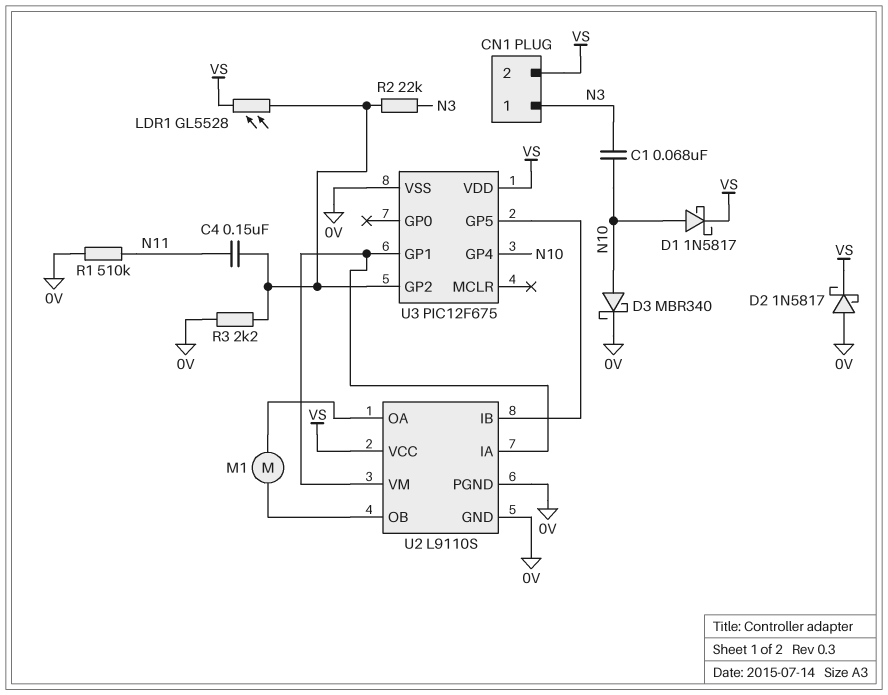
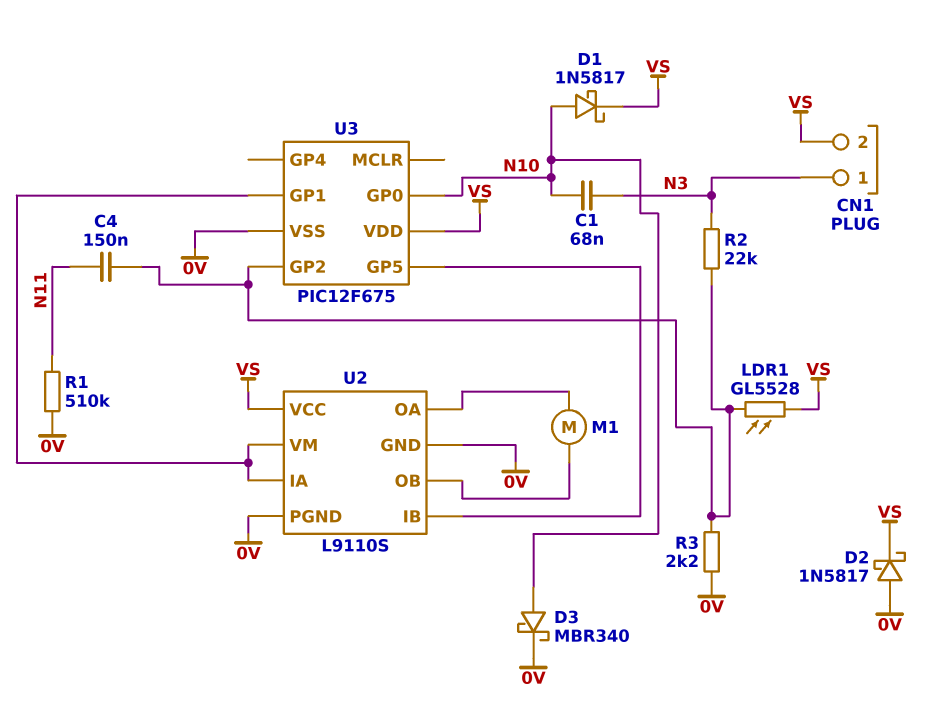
U3 pin GP0: none -> N10
U3 pin GP4: N10 -> none

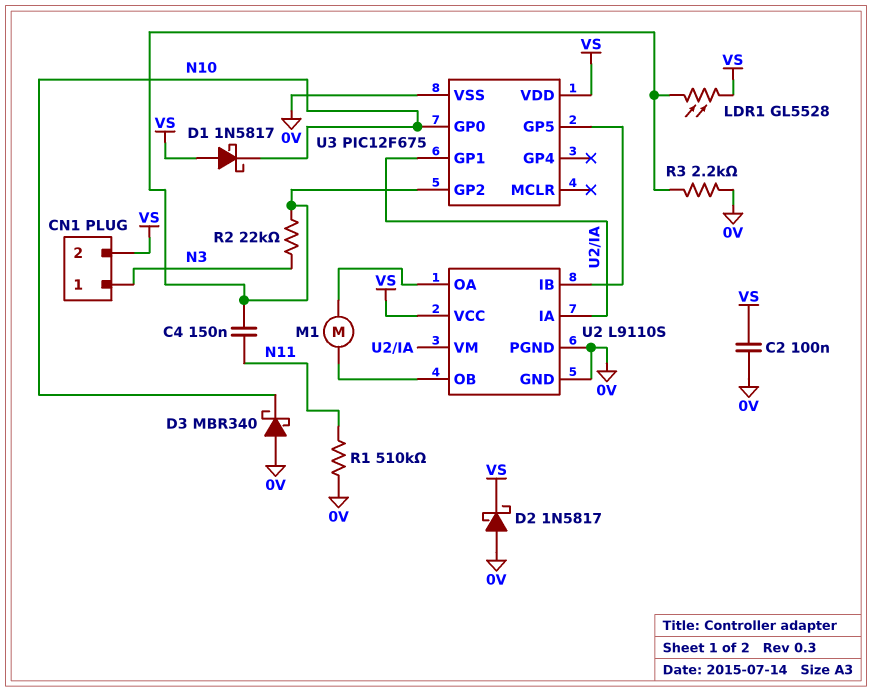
C1: 68nF (N3, N10) -> none
C2: none -> 100nF (0V, VS)
D1: schottky 1N5817 (A N10, K VS) -> schottky 1N5817 (A VS, K N10)
D3: schottky MBR340 (A N10, K 0V) -> schottky MBR340 (A 0V, K N10)

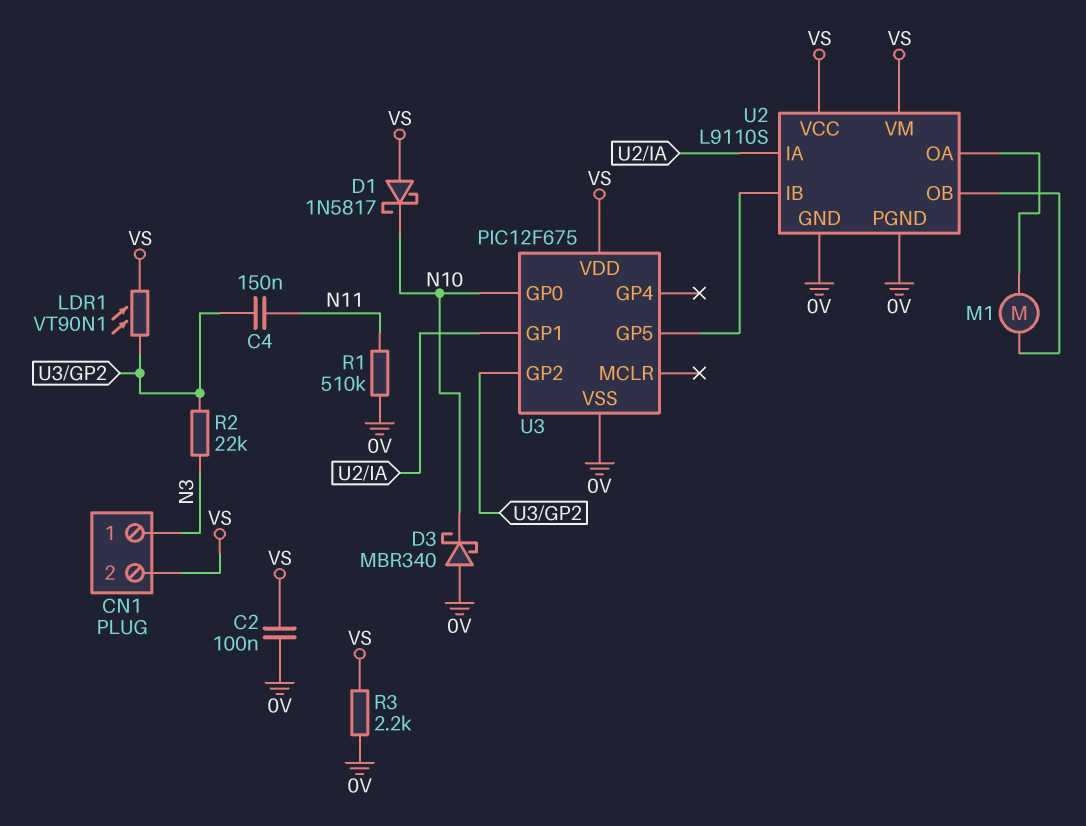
D2: schottky 1N5817 (A 0V, K VS) -> none
LDR1: GL5528 (U3/GP2, VS) -> VT90N1 (U3/GP2, VS)
R3: 2.2k (0V, U3/GP2) -> 2.2k (0V, VS)
U2 pin VM: U2/IA -> VS

